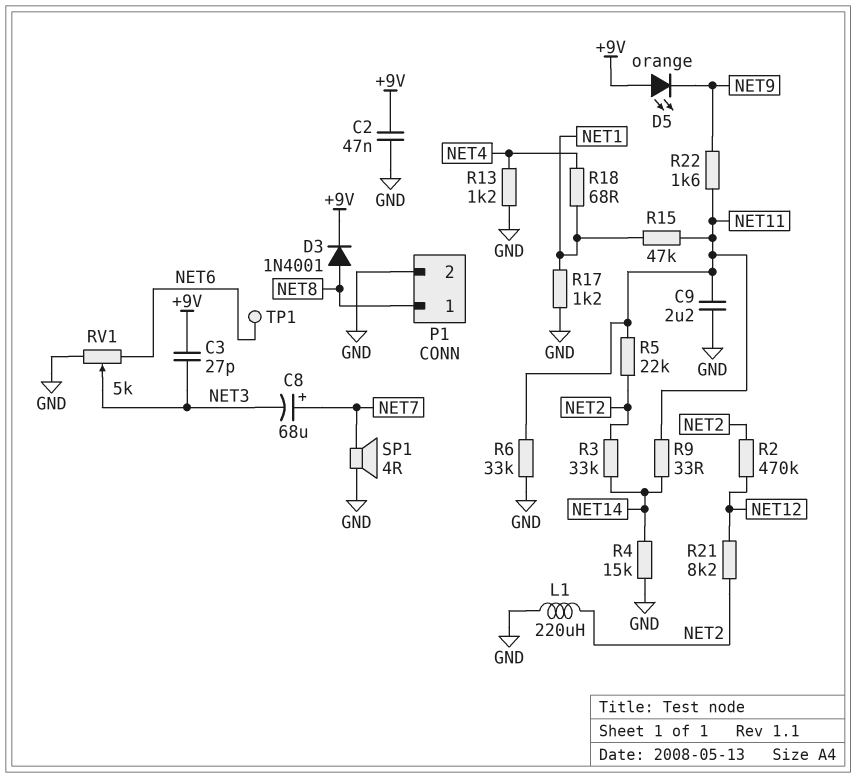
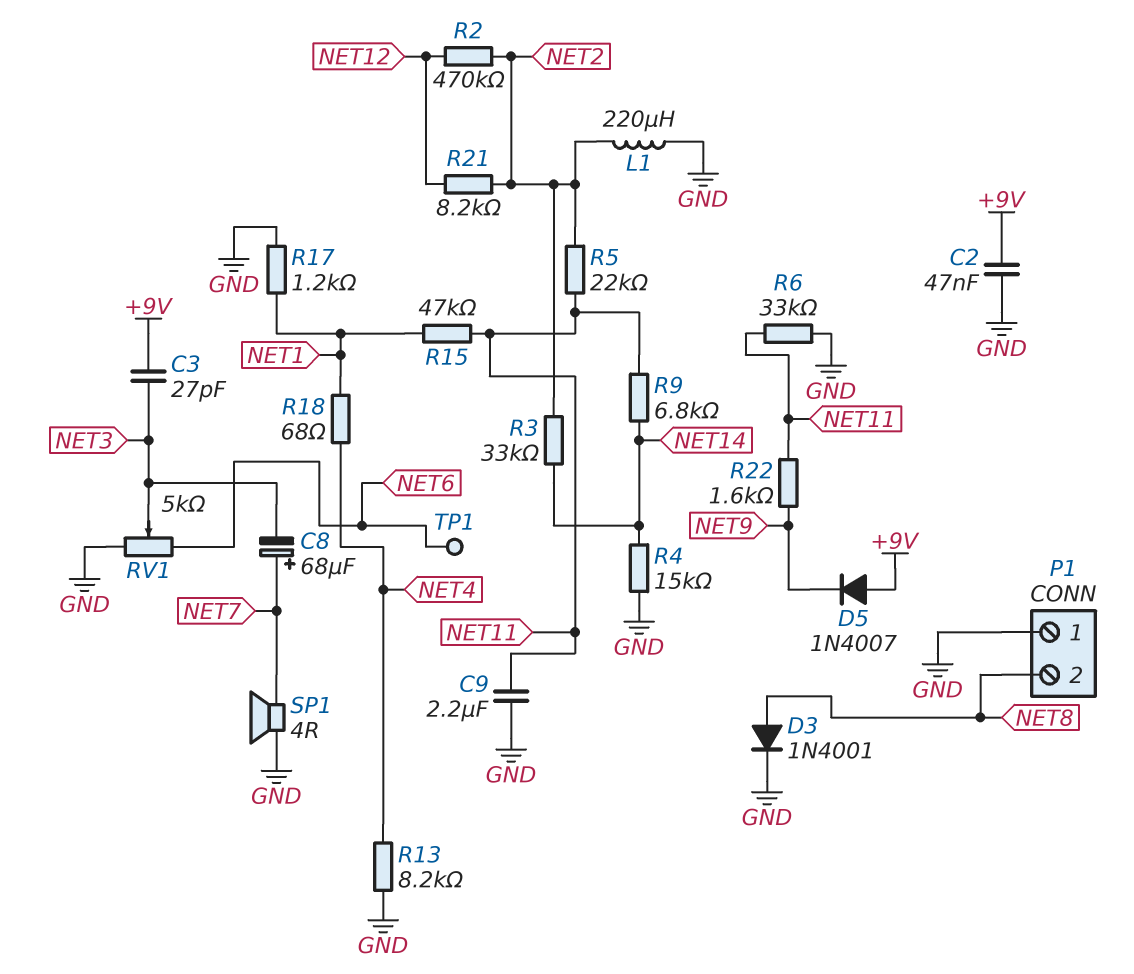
D3: diode 1N4001 (A NET8, K +9V) -> diode 1N4001 (A NET8, K GND)
D5: LED orange (A +9V, K NET9) -> diode 1N4007 (A +9V, K NET9)
P1 pin 1: NET8 -> GND
P1 pin 2: GND -> NET8
R9: 33 (NET11, NET14) -> 6.8k (NET11, NET14)
R13: 1.2k (GND, NET4) -> 8.2k (GND, NET4)

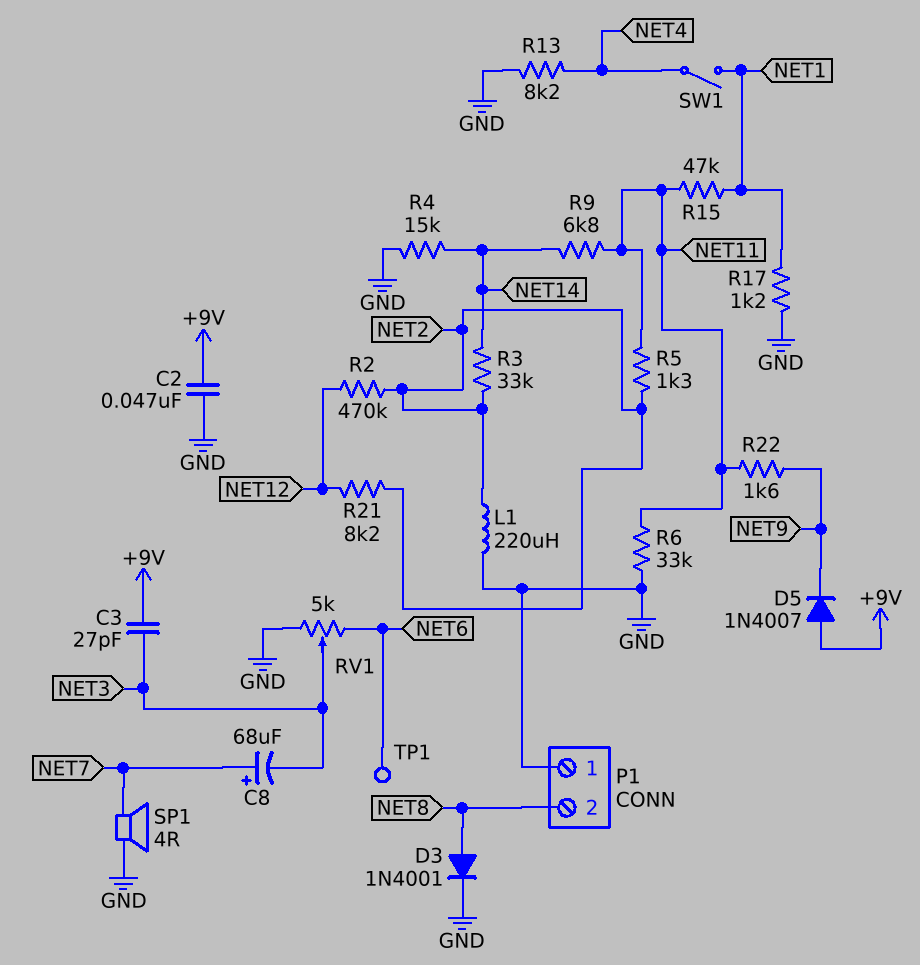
C9: 2.2uF (GND, NET11) -> none
R5: 22k (NET2, NET11) -> 1.3k (NET2, NET11)
R18: 68 (NET1, NET4) -> none
SW1: none -> switch (NET1, NET4)

